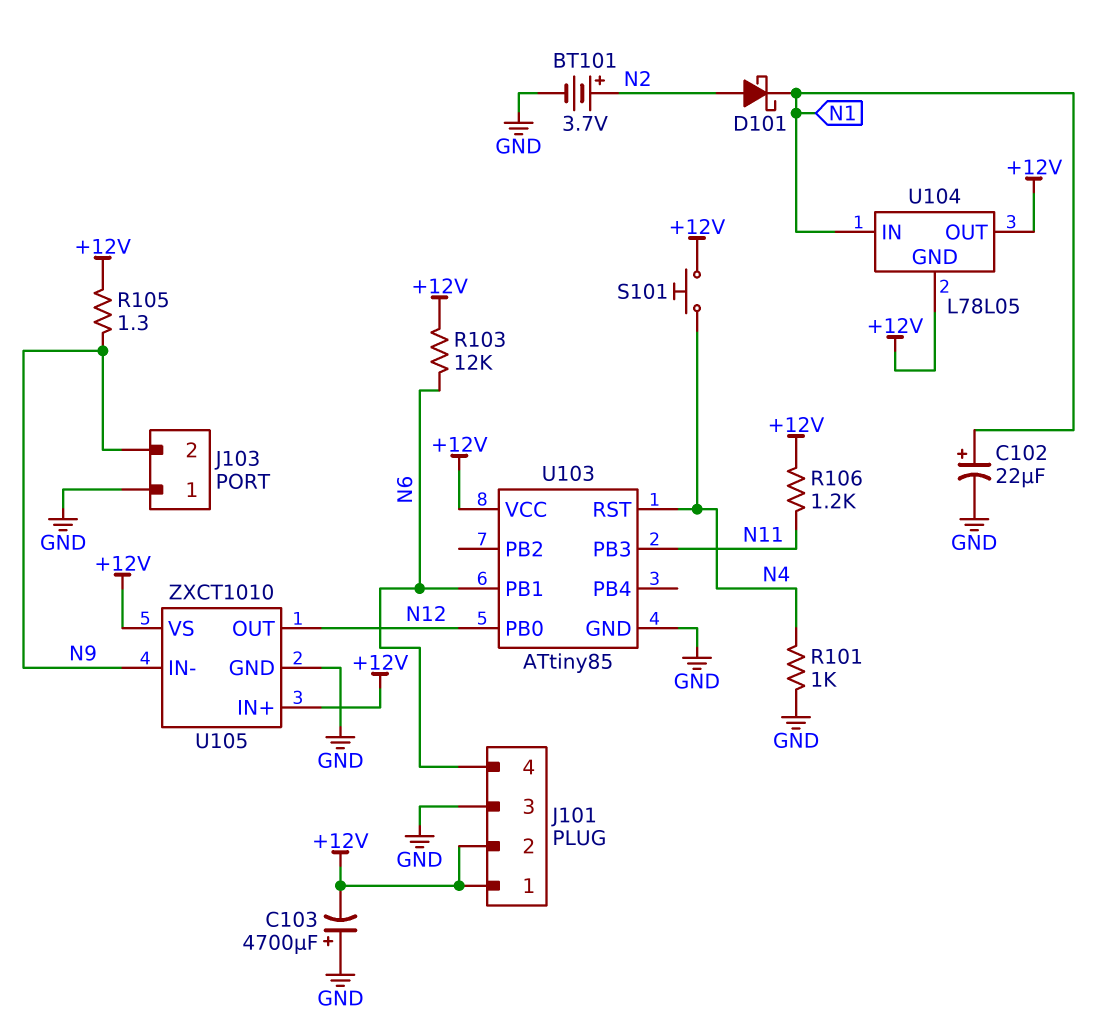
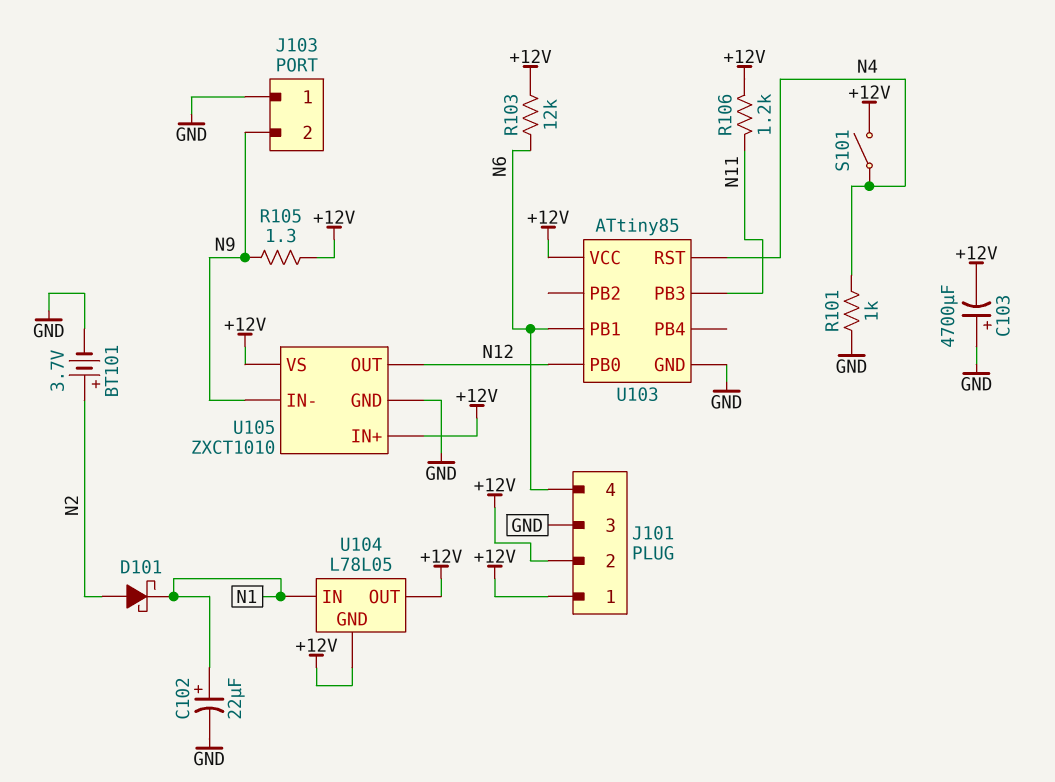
S101: button (+12V, N4) -> switch (+12V, N4)

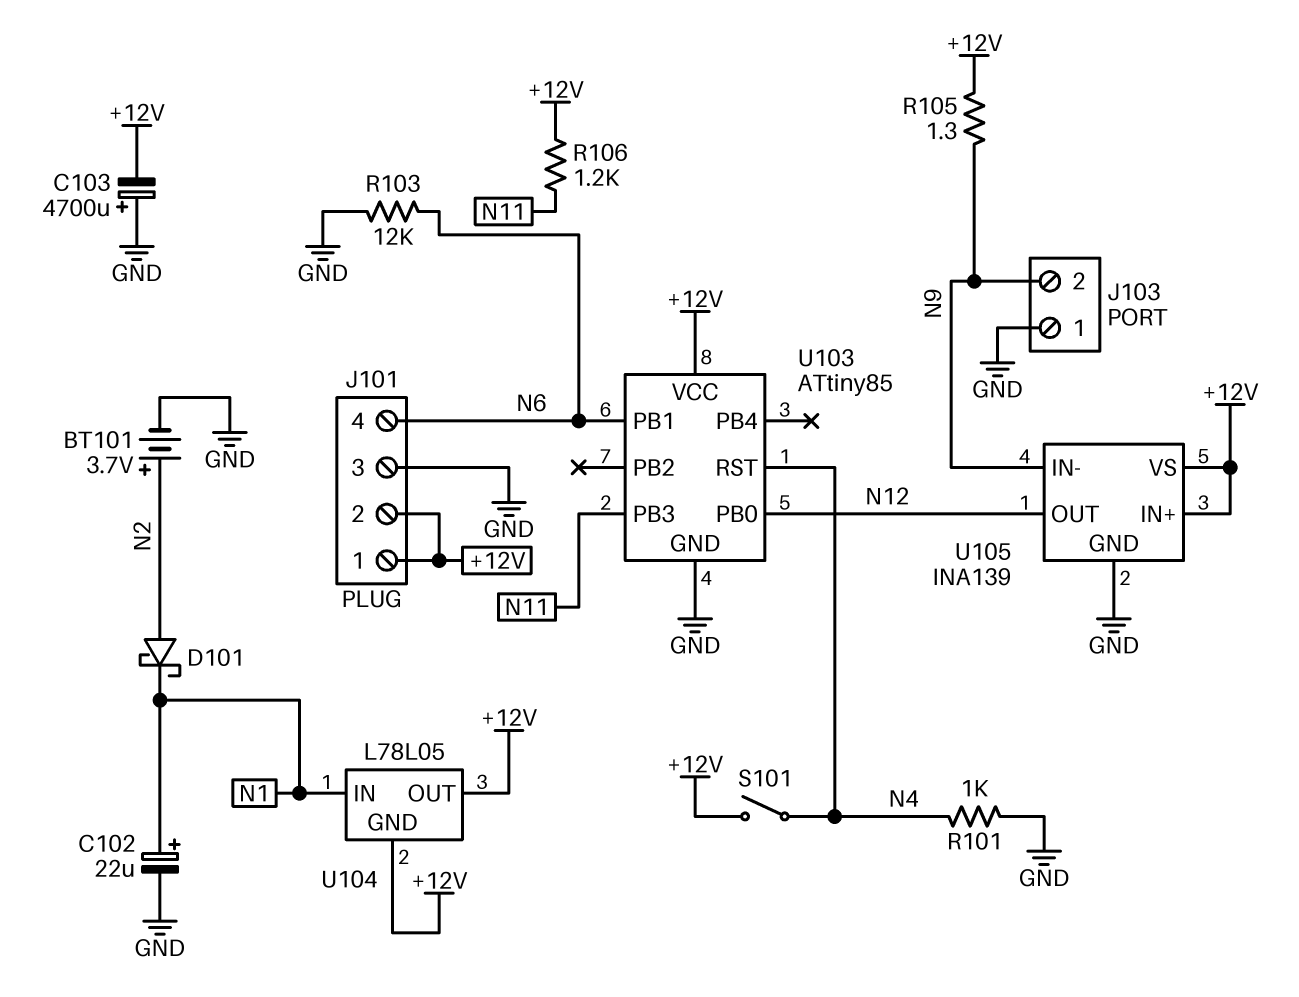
R103: 12k (+12V, N6) -> 12k (GND, N6)
U105: ZXCT1010 -> INA139

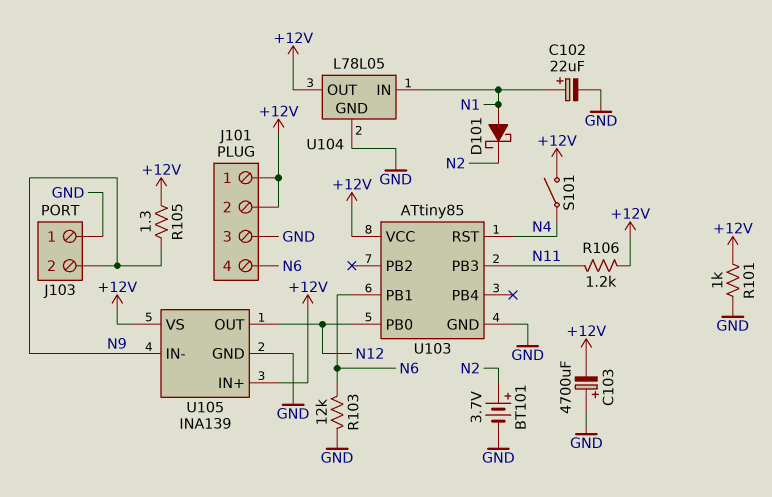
D101: schottky (A N2, K N1) -> schottky (A N1, K N2)
R101: 1k (GND, N4) -> 1k (+12V, GND)
U104 pin GND: +12V -> GND

